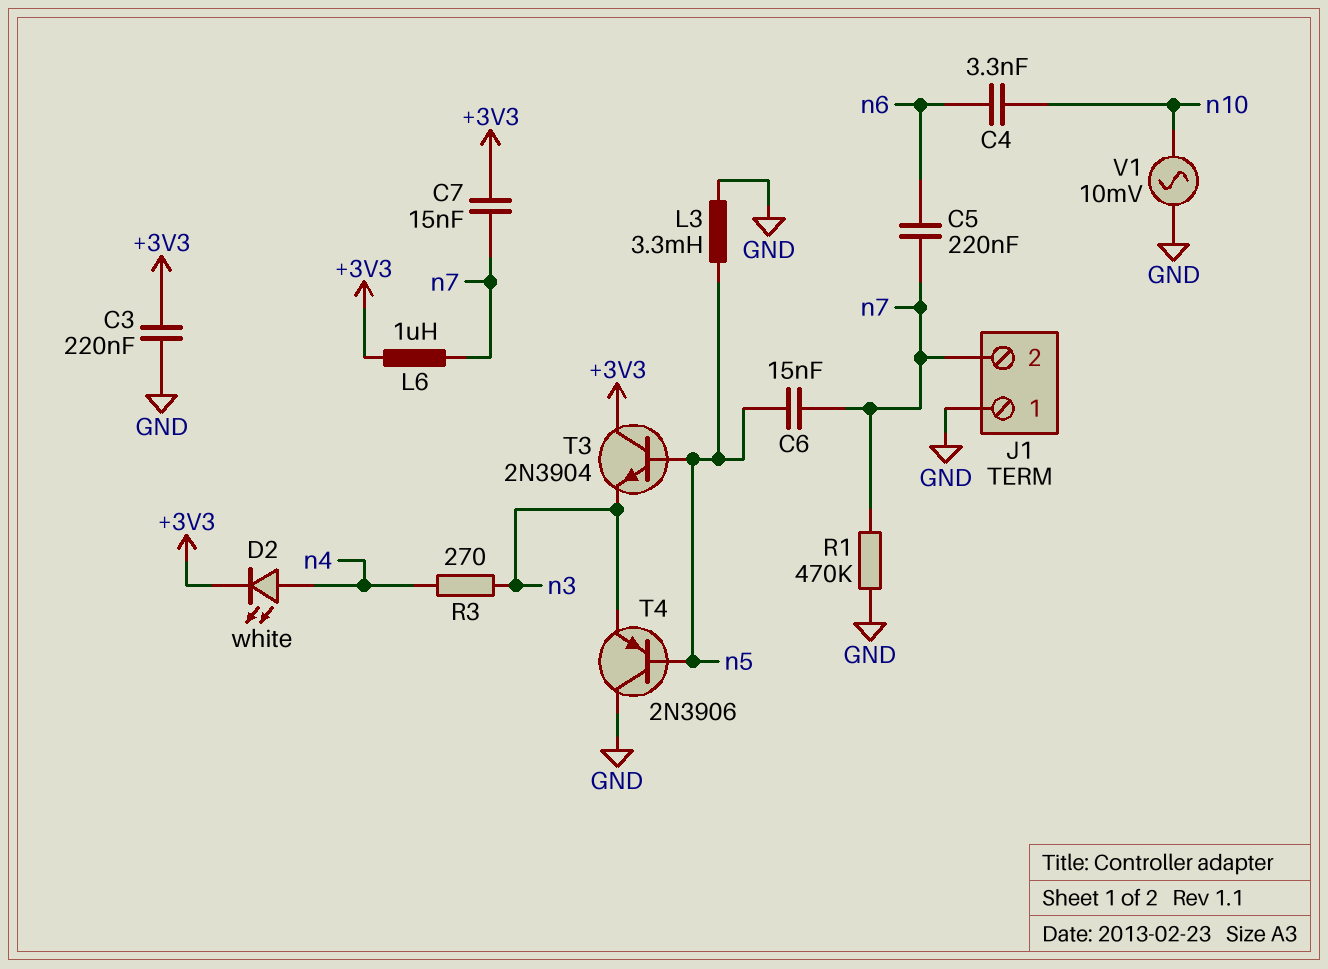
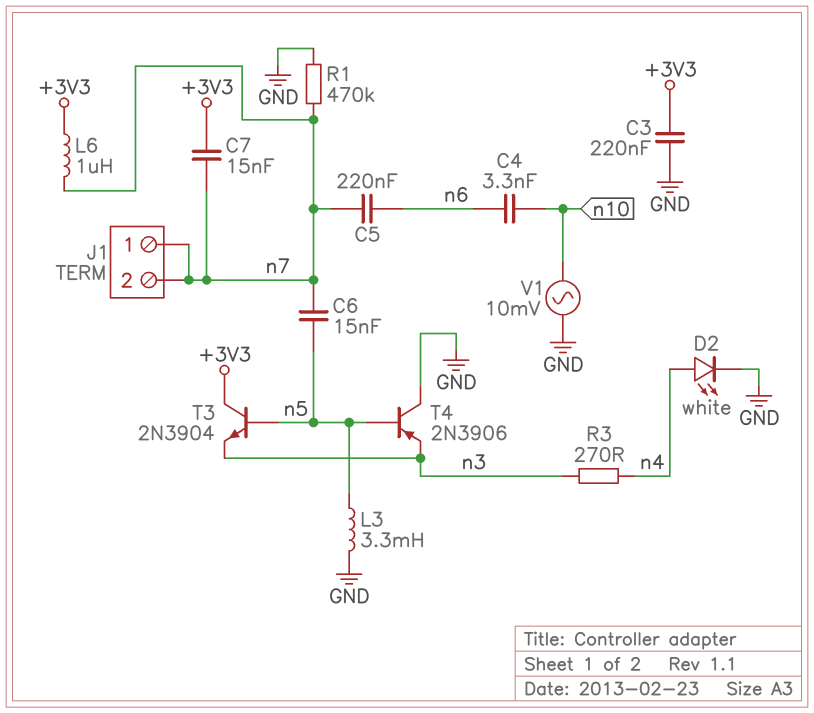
D2: LED white (A n4, K +3V3) -> LED white (A n4, K GND)
J1 pin 1: GND -> n7

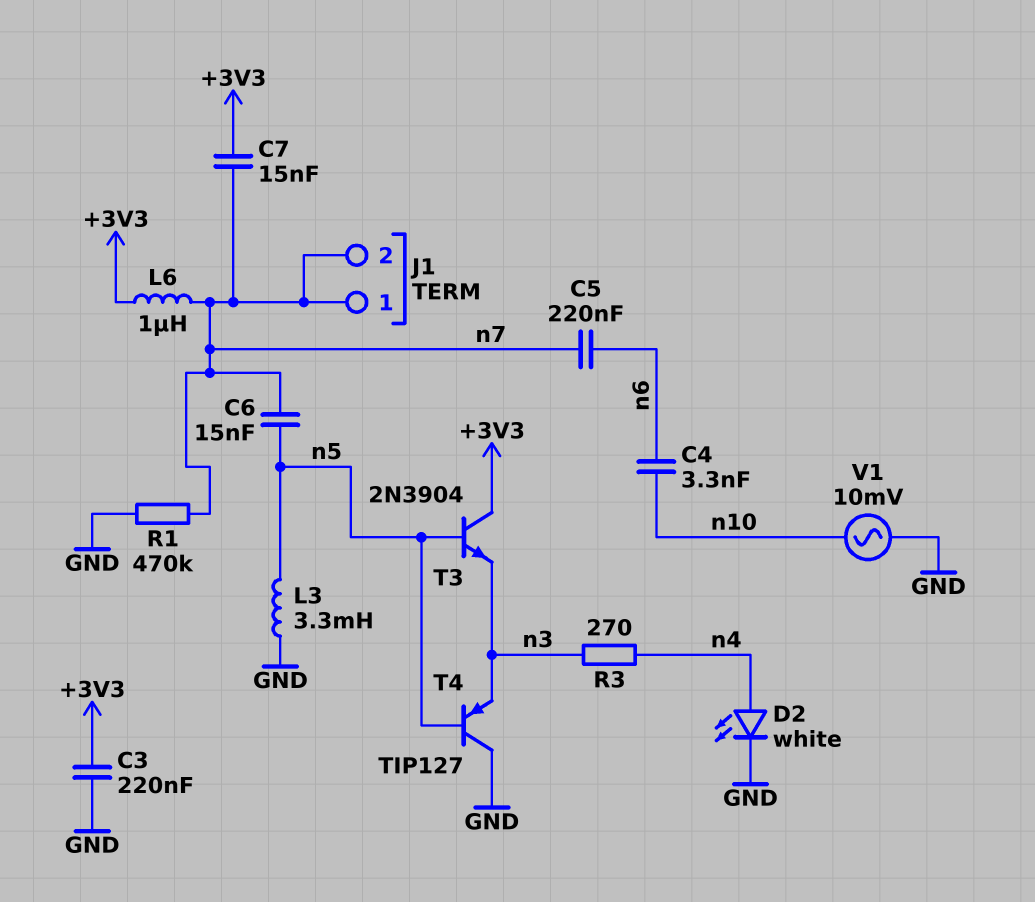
T4: PNP 2N3906 (B n5, C GND, E n3) -> PNP TIP127 (B n5, C GND, E n3)

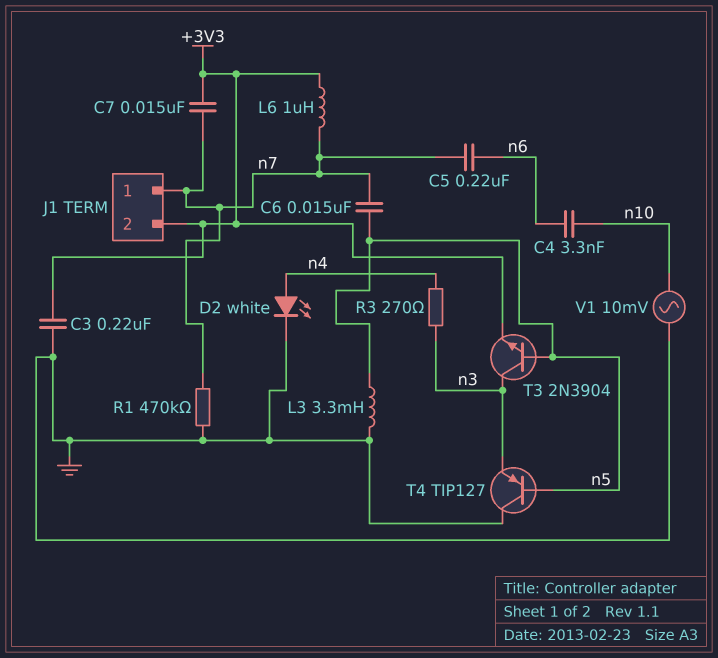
J1 pin 2: n7 -> +3V3
T3: NPN 2N3904 (B n5, C +3V3, E n3) -> NPN 2N3904 (B n5, C n3, E +3V3)

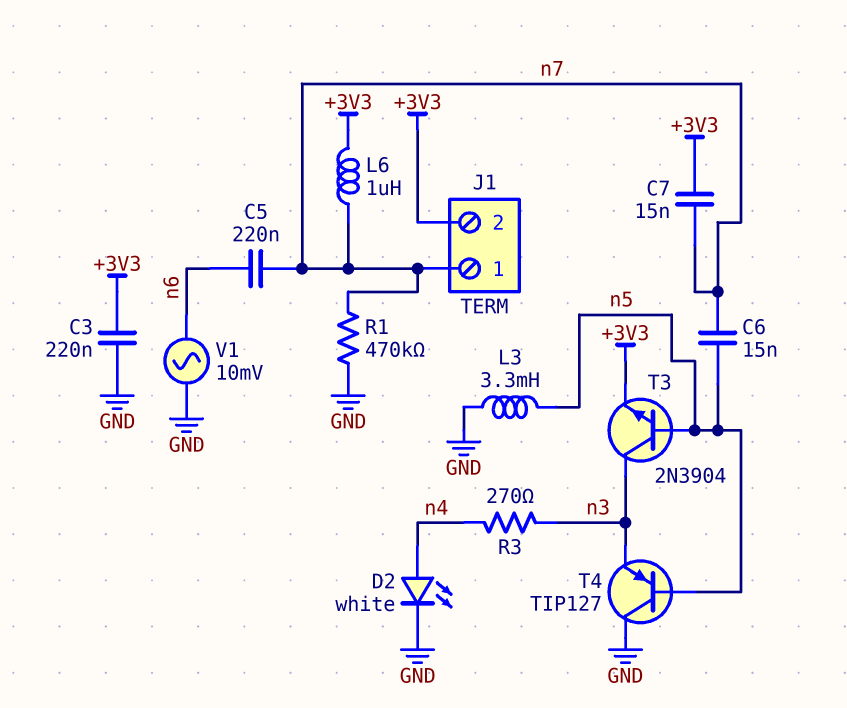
C4: 3.3nF (n6, n10) -> none
V1: AC 10mV (GND, n10) -> AC 10mV (GND, n6)

